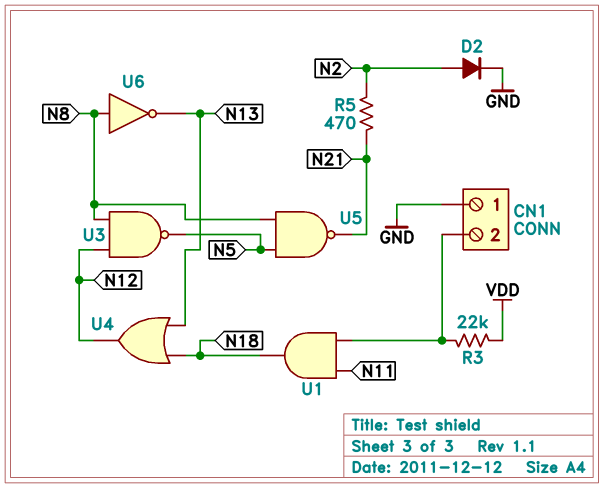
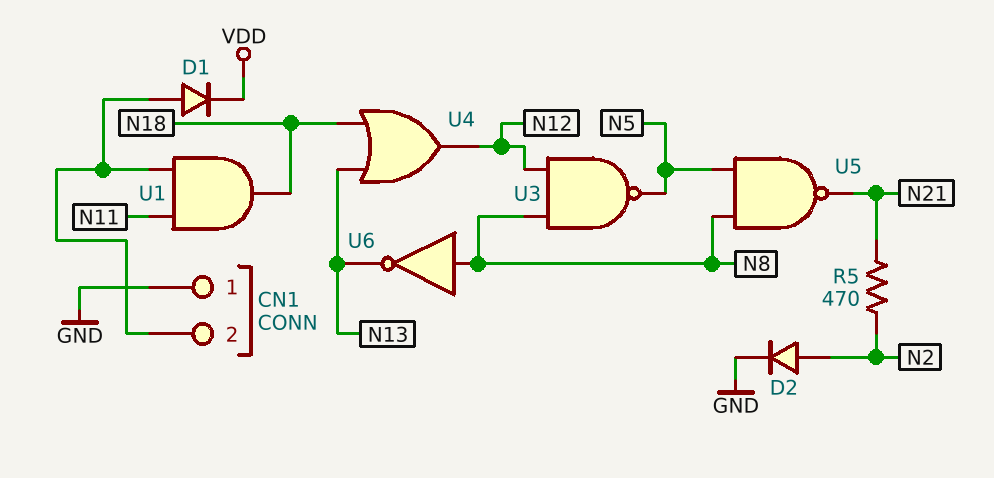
D1: none -> diode (A CN1/2, K VDD)
R3: 22k (CN1/2, VDD) -> none

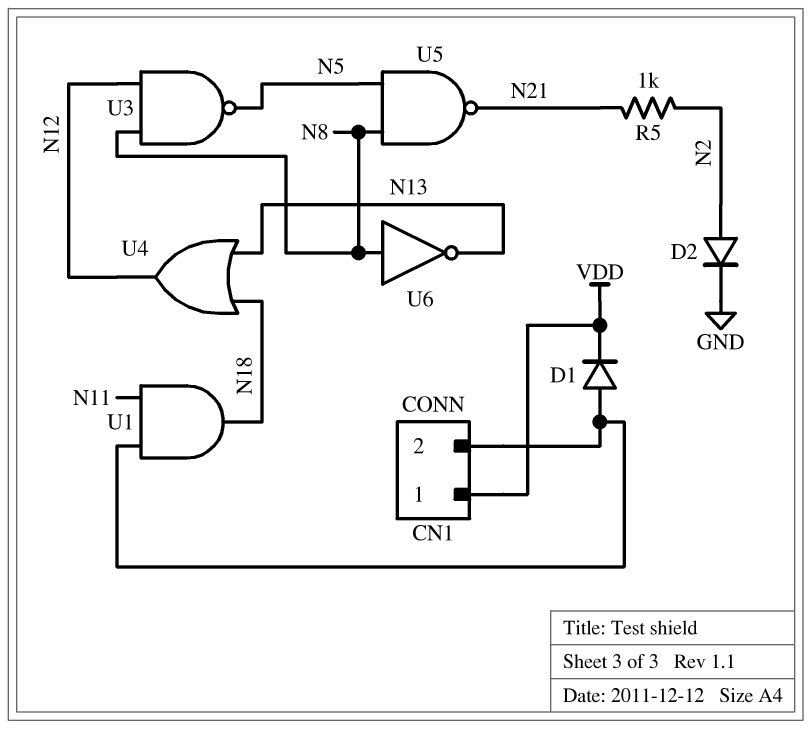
CN1 pin 1: GND -> VDD
R5: 470 (N2, N21) -> 1k (N2, N21)

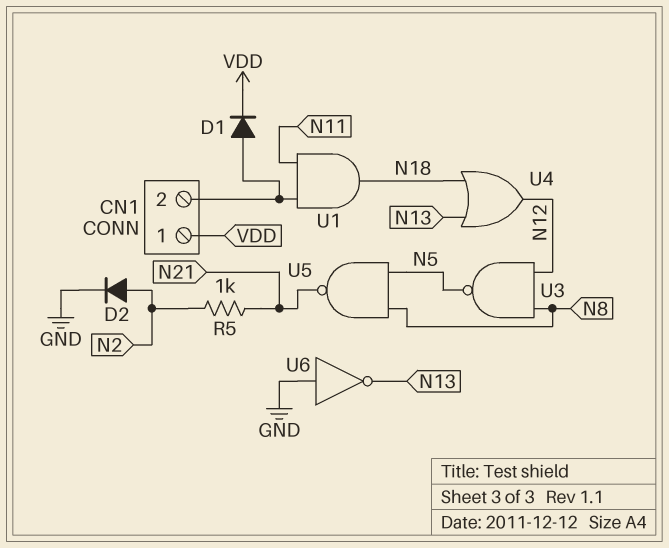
U6: NOT (in N8, out N13) -> NOT (in GND, out N13)

